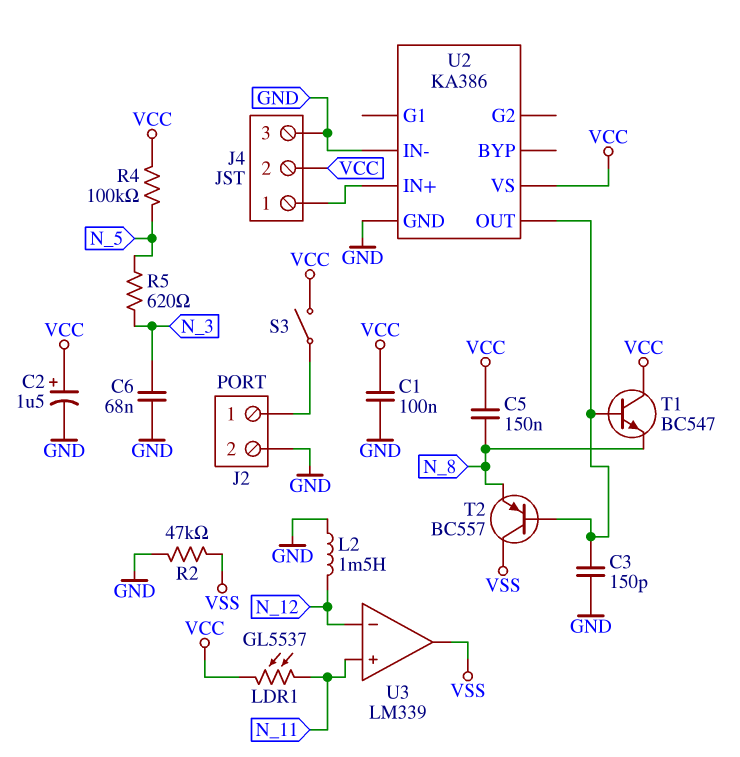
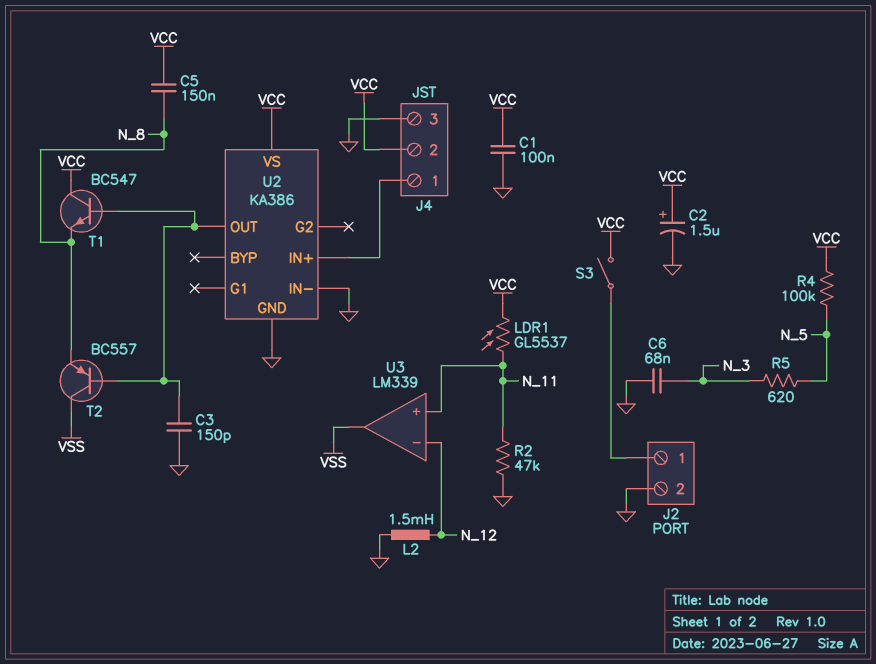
R2: 47k (GND, VSS) -> 47k (GND, N_11)

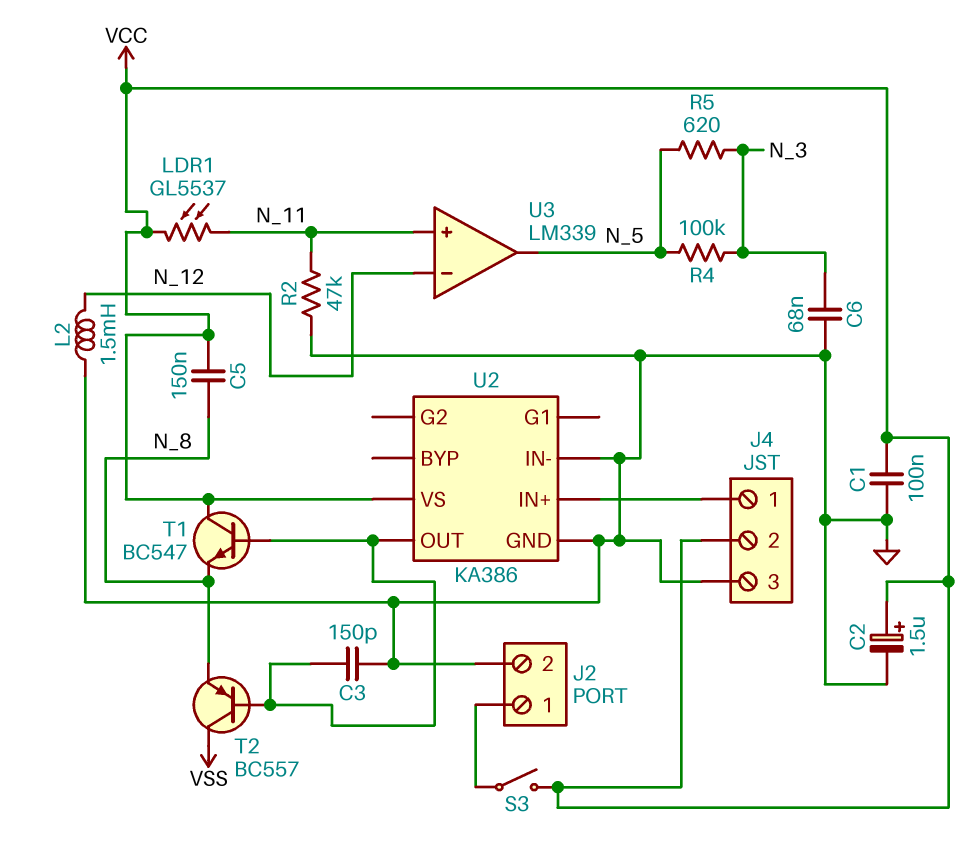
R4: 100k (N_5, VCC) -> 100k (N_3, N_5)
U3 pin out: VSS -> N_5

